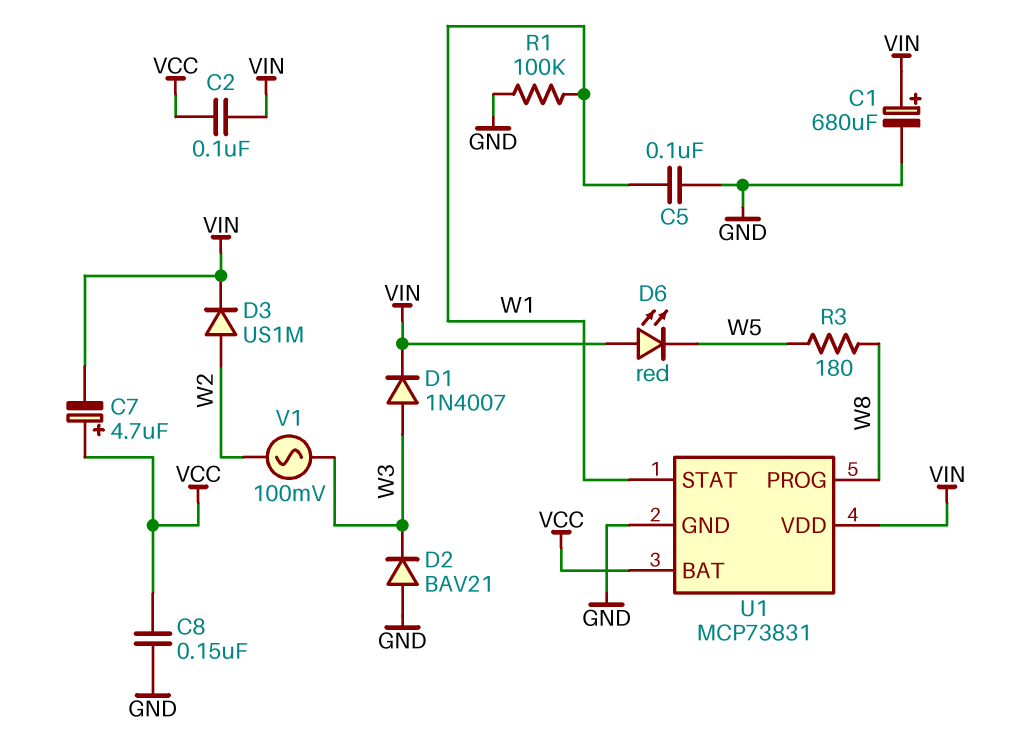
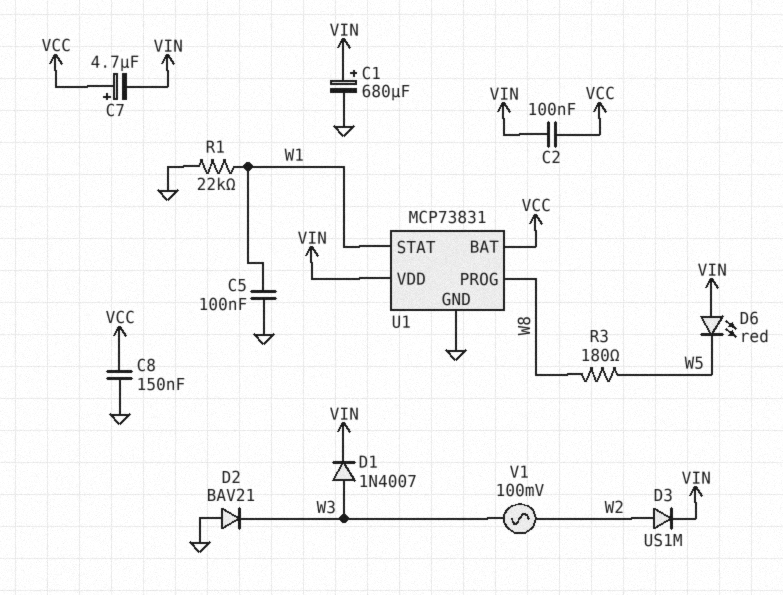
R1: 100k (GND, W1) -> 22k (GND, W1)

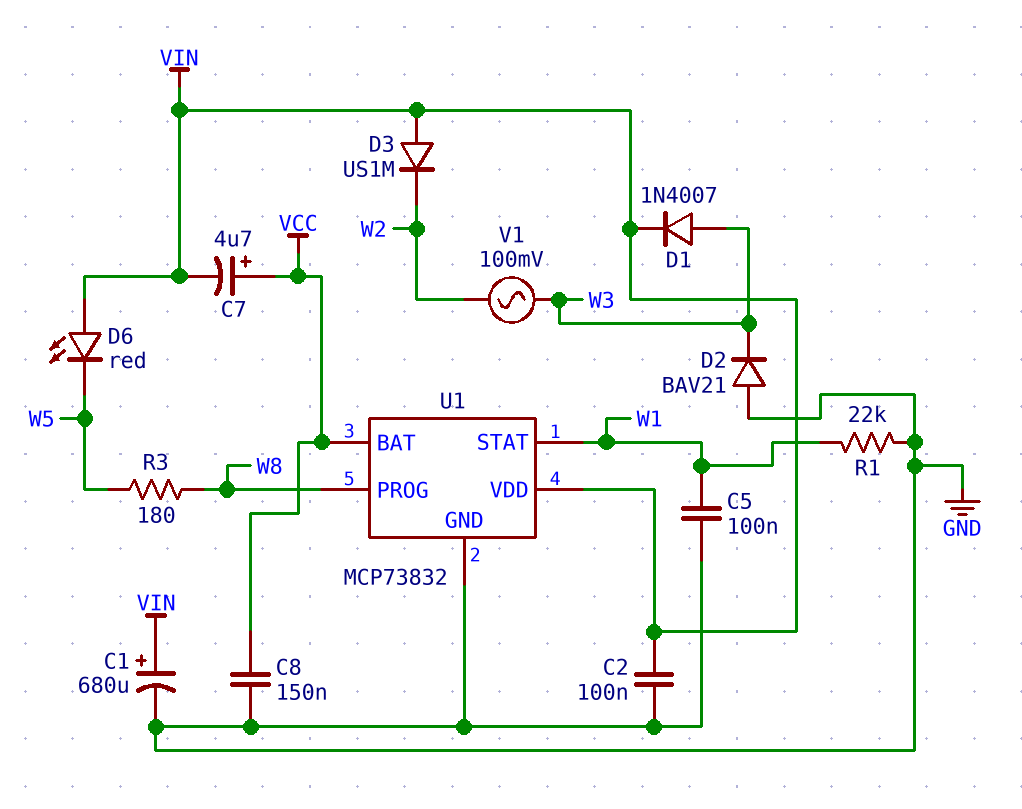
C2: 100nF (VCC, VIN) -> 100nF (GND, VIN)
D3: diode US1M (A W2, K VIN) -> diode US1M (A VIN, K W2)
U1: MCP73831 -> MCP73832

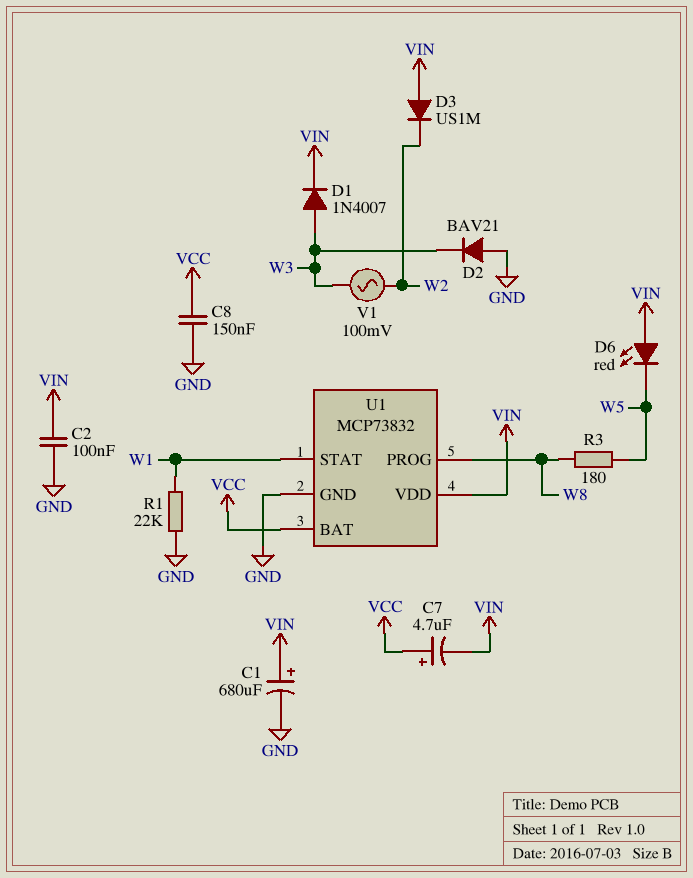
C5: 100nF (GND, W1) -> none

